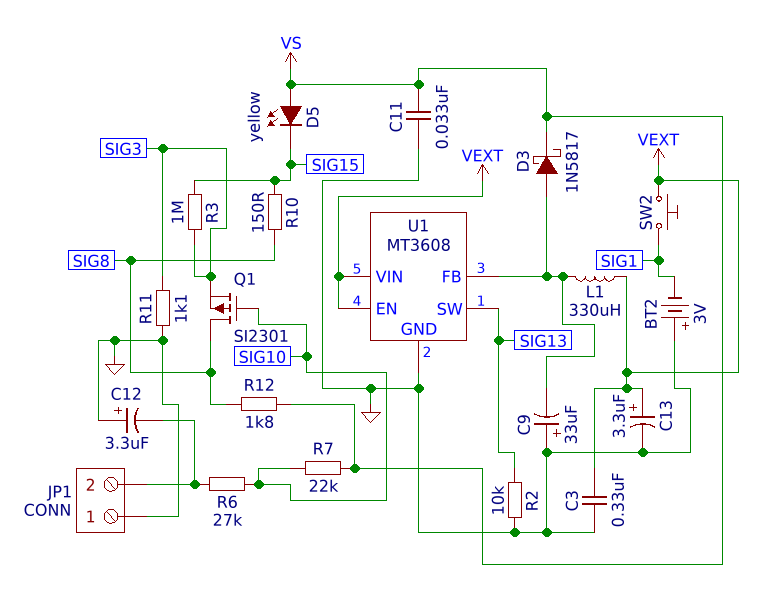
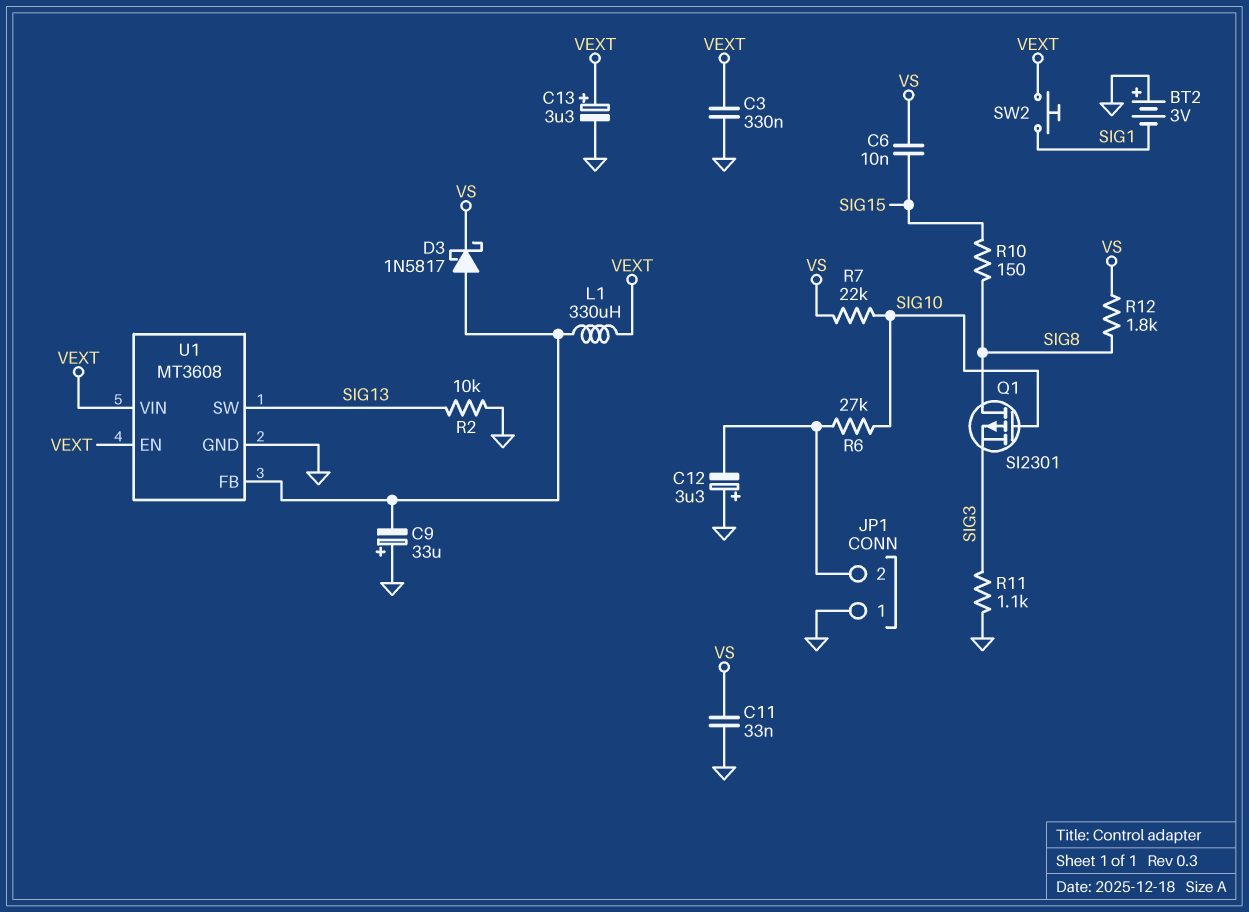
C6: none -> 10nF (SIG15, VS)
D5: LED yellow (A VS, K SIG15) -> none
R3: 1M (SIG3, SIG15) -> none

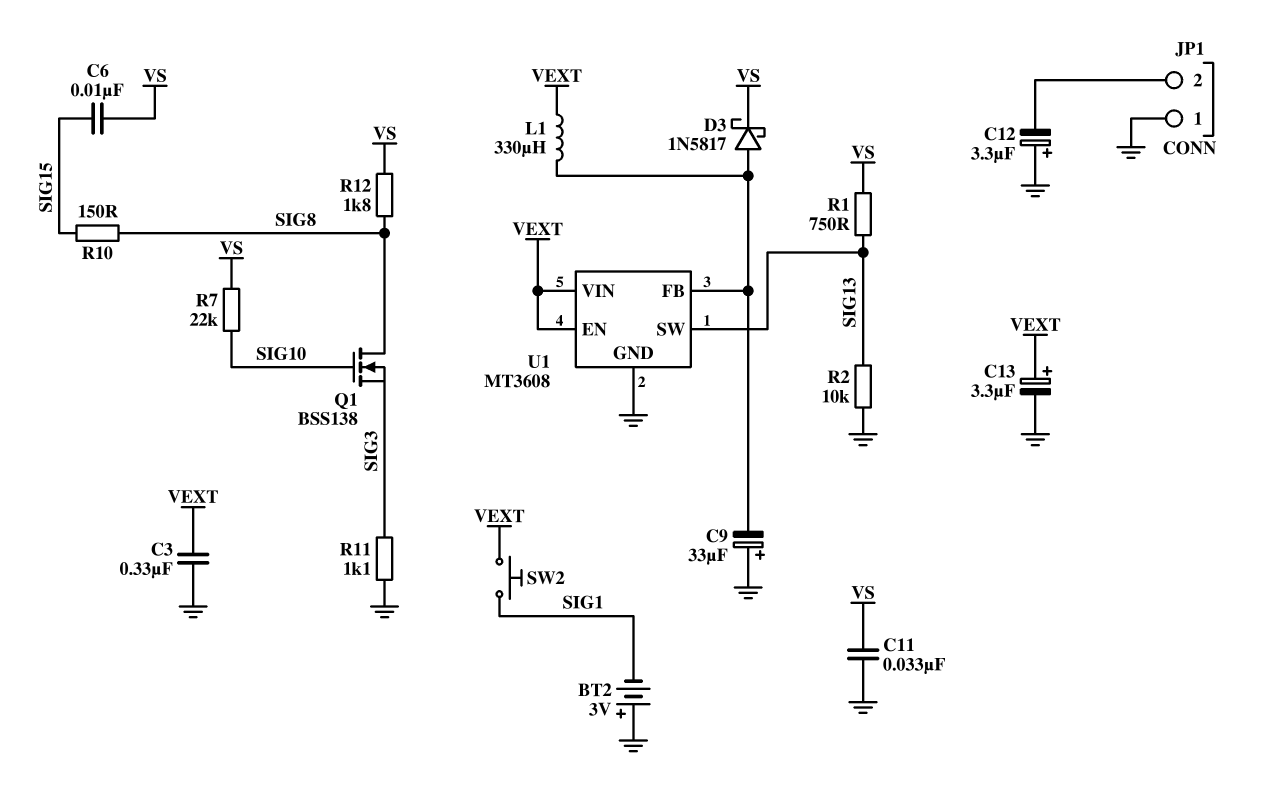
Q1: PMOS SI2301 (G SIG10, D SIG8, S SIG3) -> NMOS BSS138 (G SIG10, D SIG8, S SIG3)
R1: none -> 750 (SIG13, VS)
R6: 27k (JP1/2, SIG10) -> none

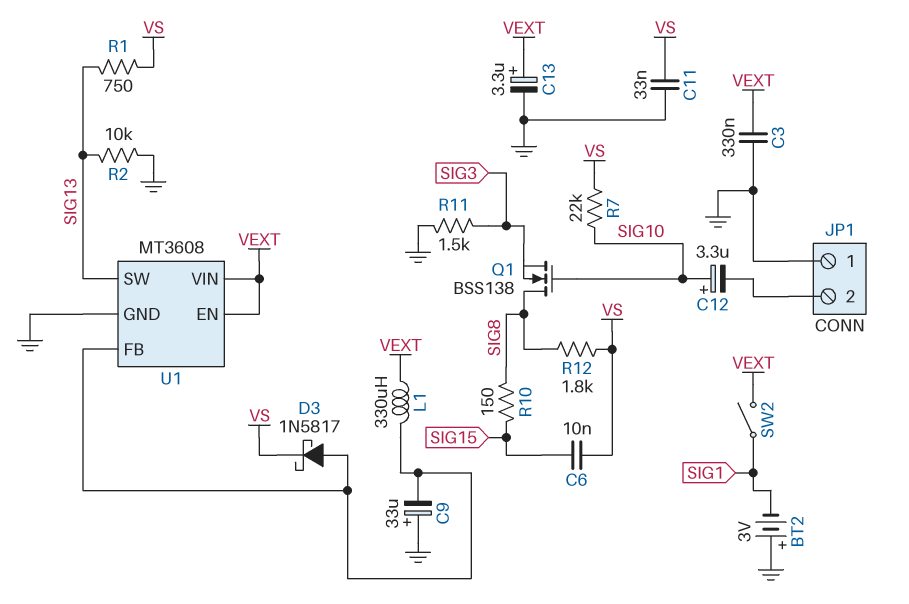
C12: 3.3uF (plus GND, minus JP1/2) -> 3.3uF (plus SIG10, minus JP1/2)
R11: 1.1k (GND, SIG3) -> 1.5k (GND, SIG3)
SW2: button (SIG1, VEXT) -> switch (SIG1, VEXT)

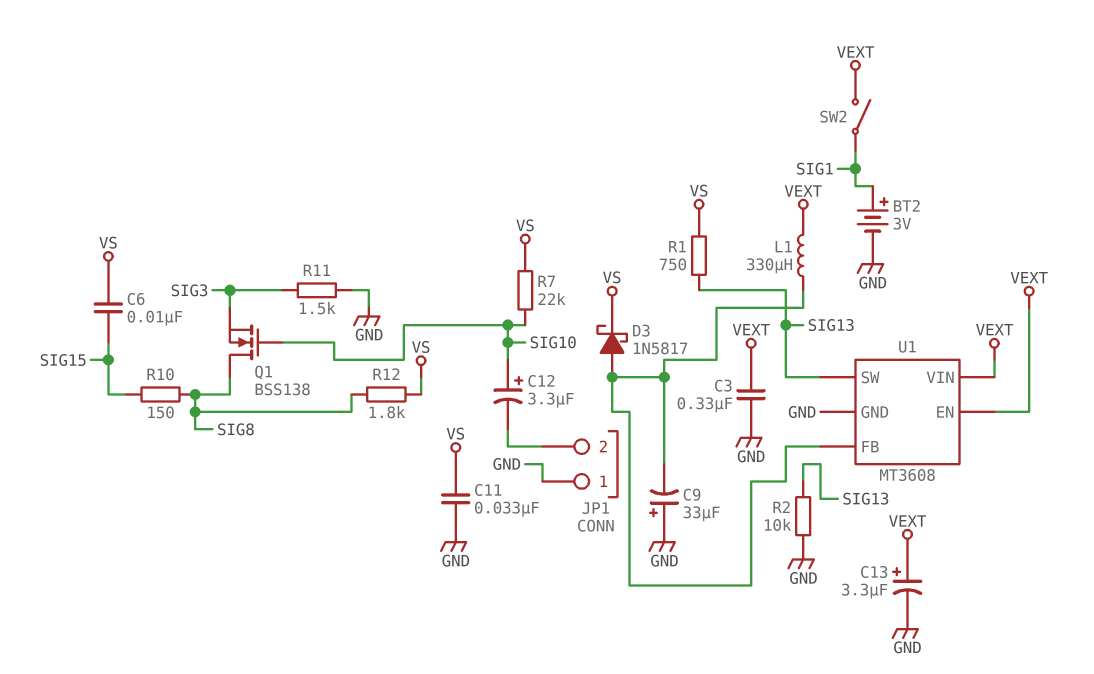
BT2: 3V (plus GND, minus SIG1) -> 3V (plus SIG1, minus GND)

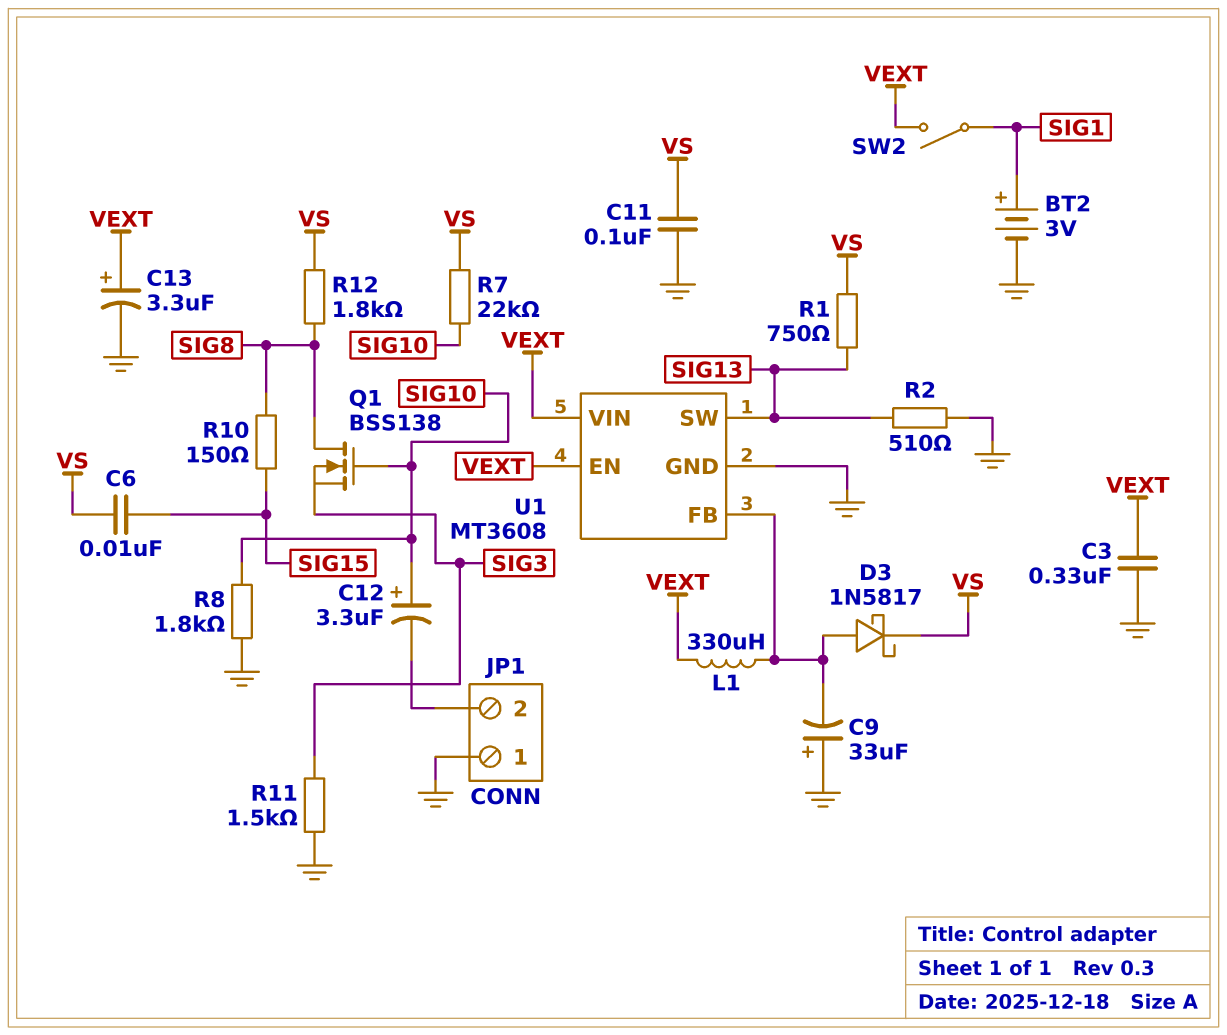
C11: 33nF (GND, VS) -> 100nF (GND, VS)
R2: 10k (GND, SIG13) -> 510 (GND, SIG13)
R8: none -> 1.8k (GND, SIG10)

